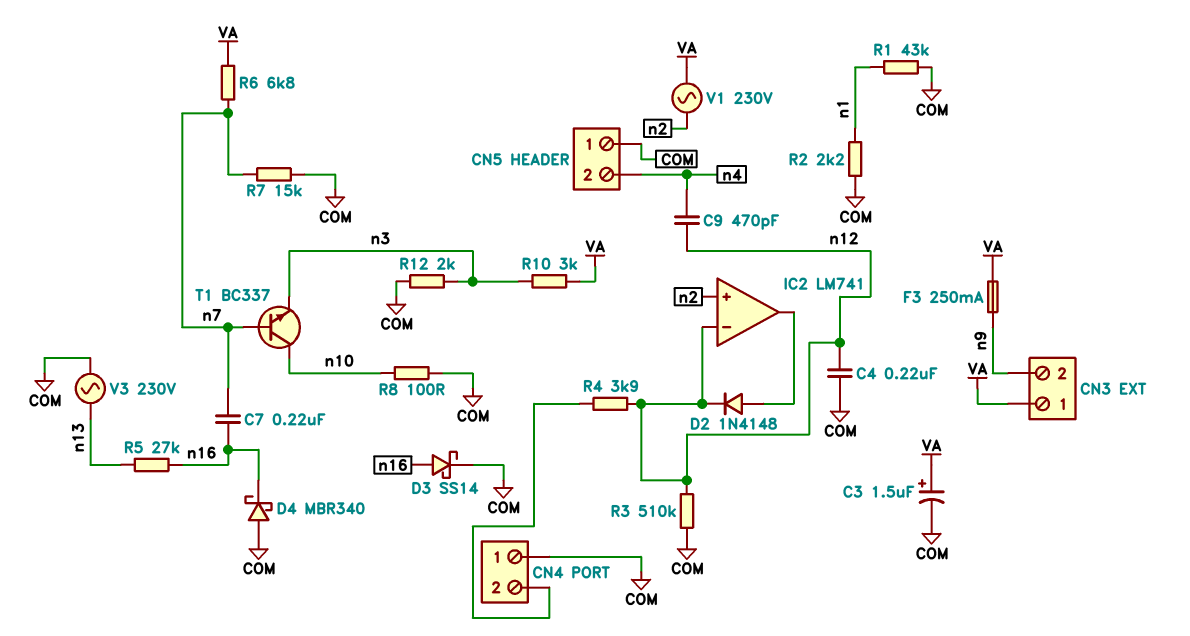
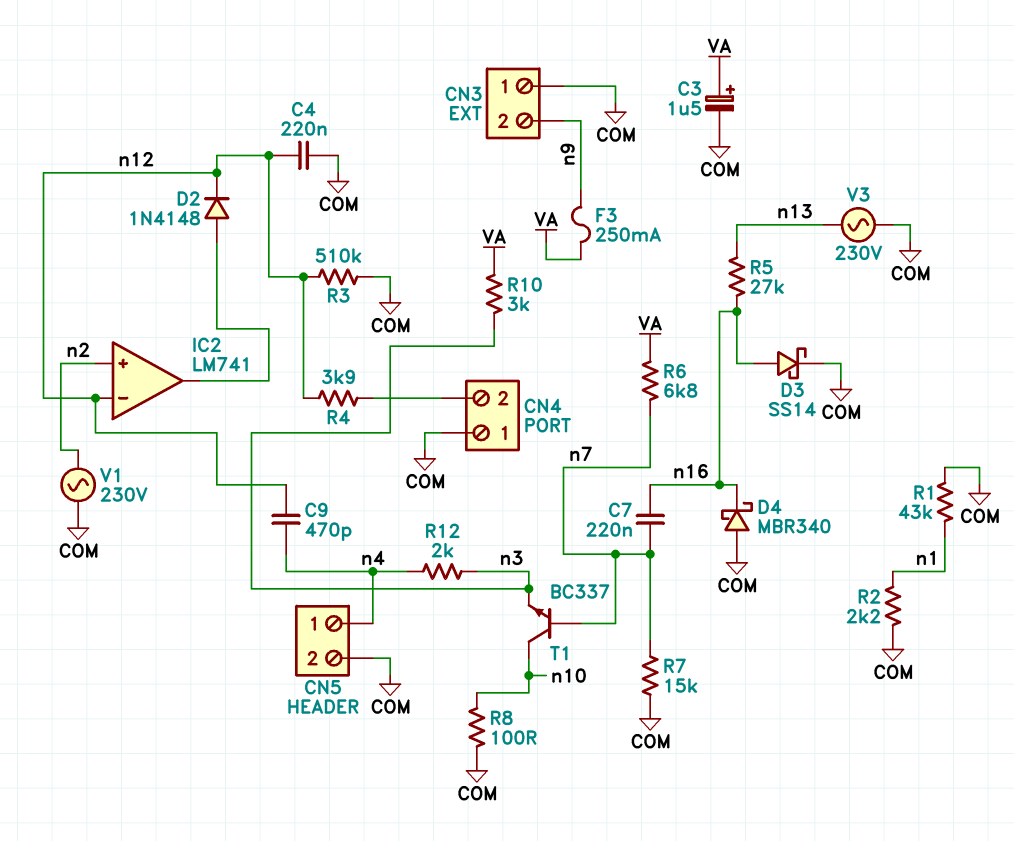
CN3 pin 1: VA -> COM
CN5 pin 1: COM -> n4
CN5 pin 2: n4 -> COM
R12: 2k (COM, n3) -> 2k (n3, n4)
V1: AC 230V (VA, n2) -> AC 230V (COM, n2)

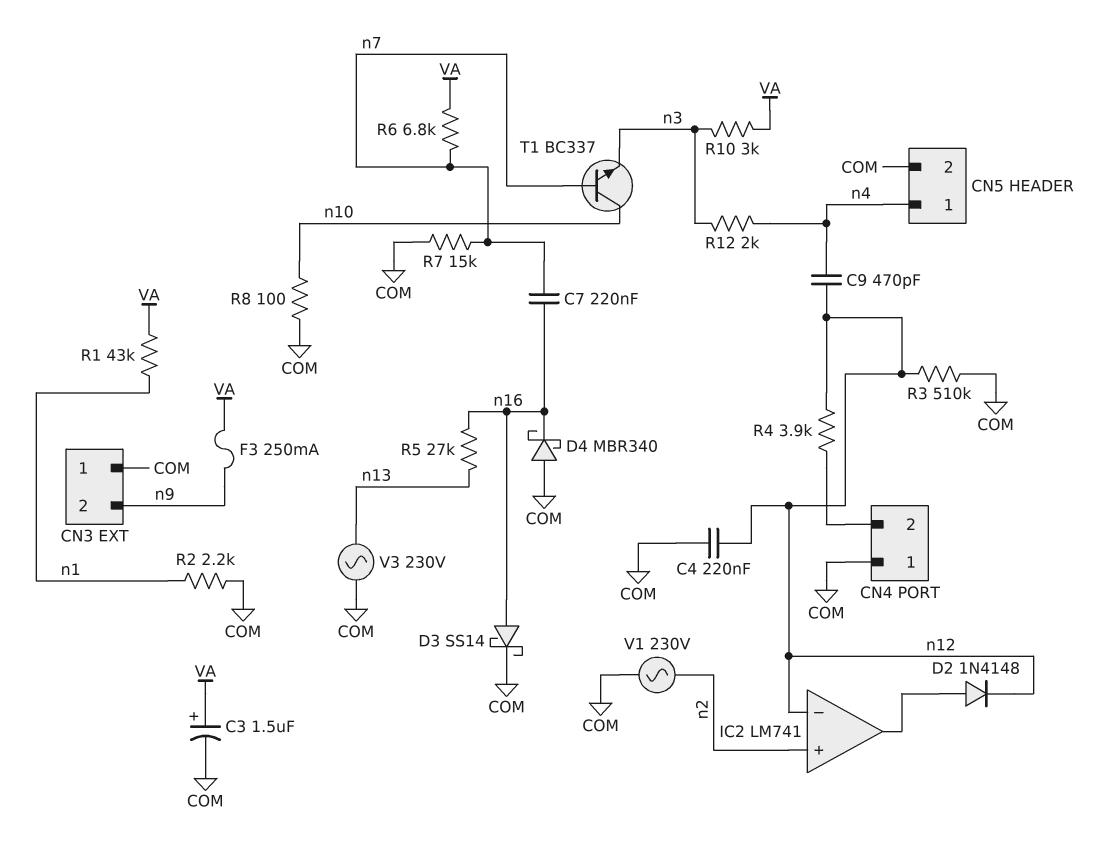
R1: 43k (COM, n1) -> 43k (VA, n1)

